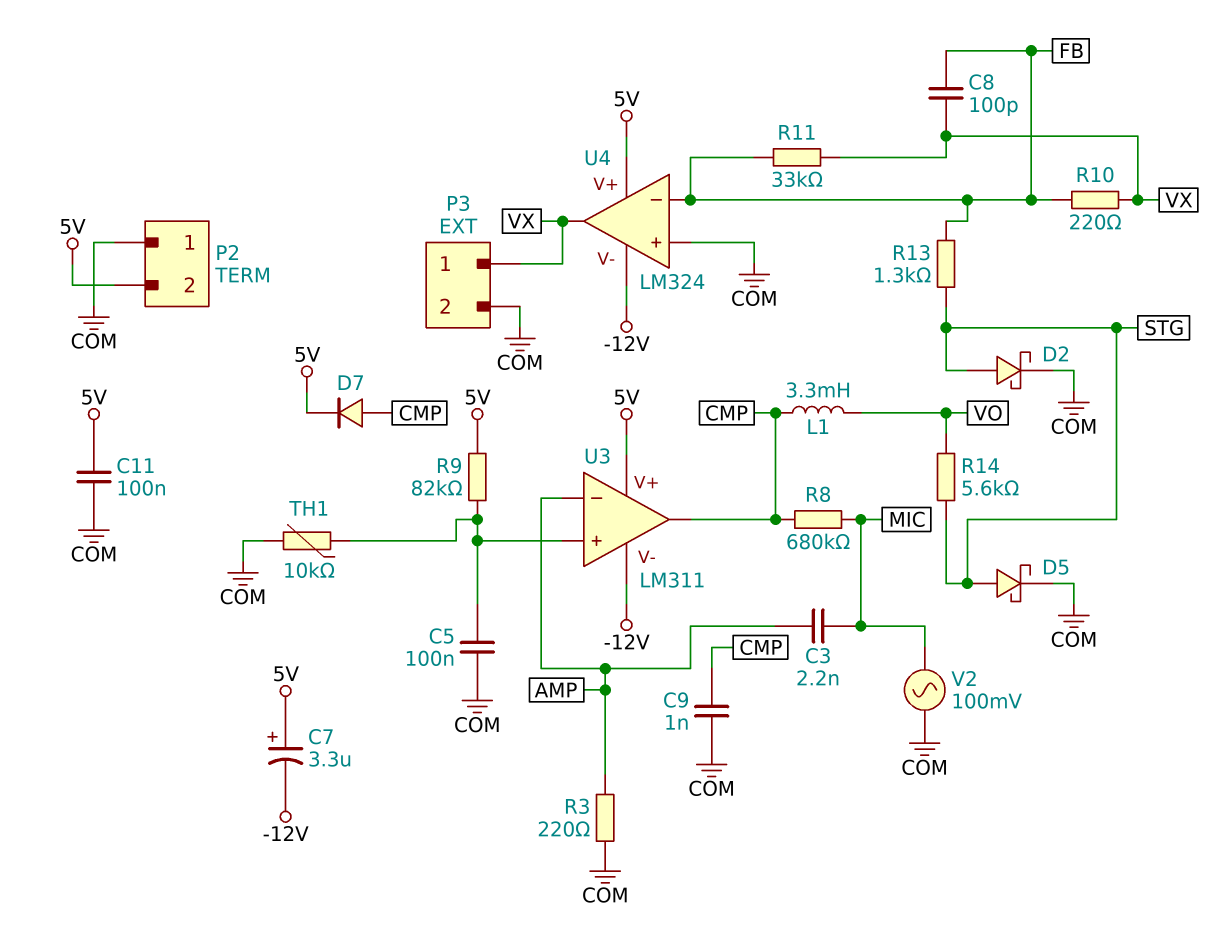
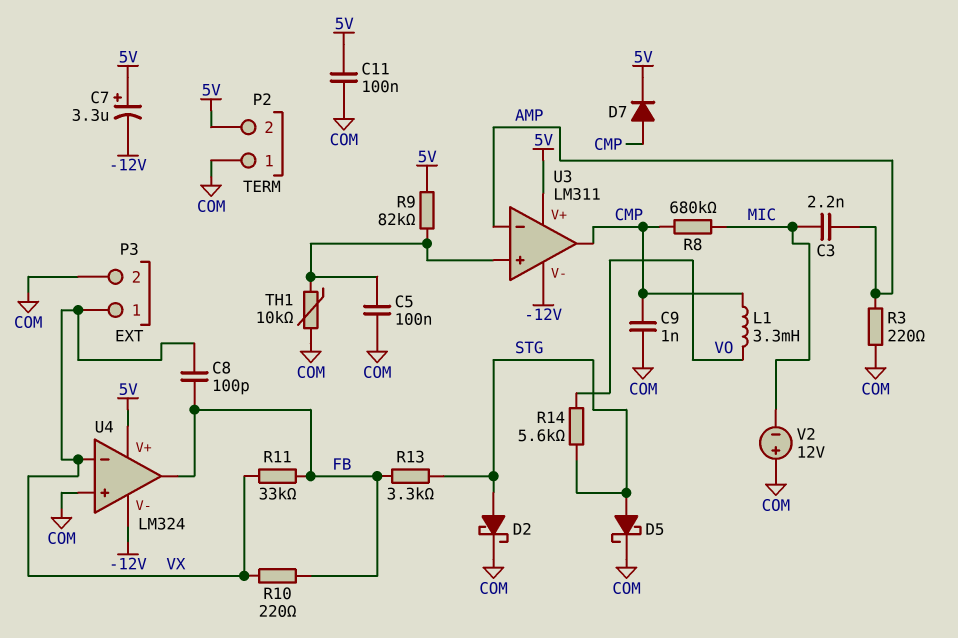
R13: 1.3k (FB, STG) -> 3.3k (FB, STG)
U4 pin in-: FB -> VX
U4 pin out: VX -> FB
V2: AC 100mV (COM, MIC) -> 12V (plus COM, minus MIC)

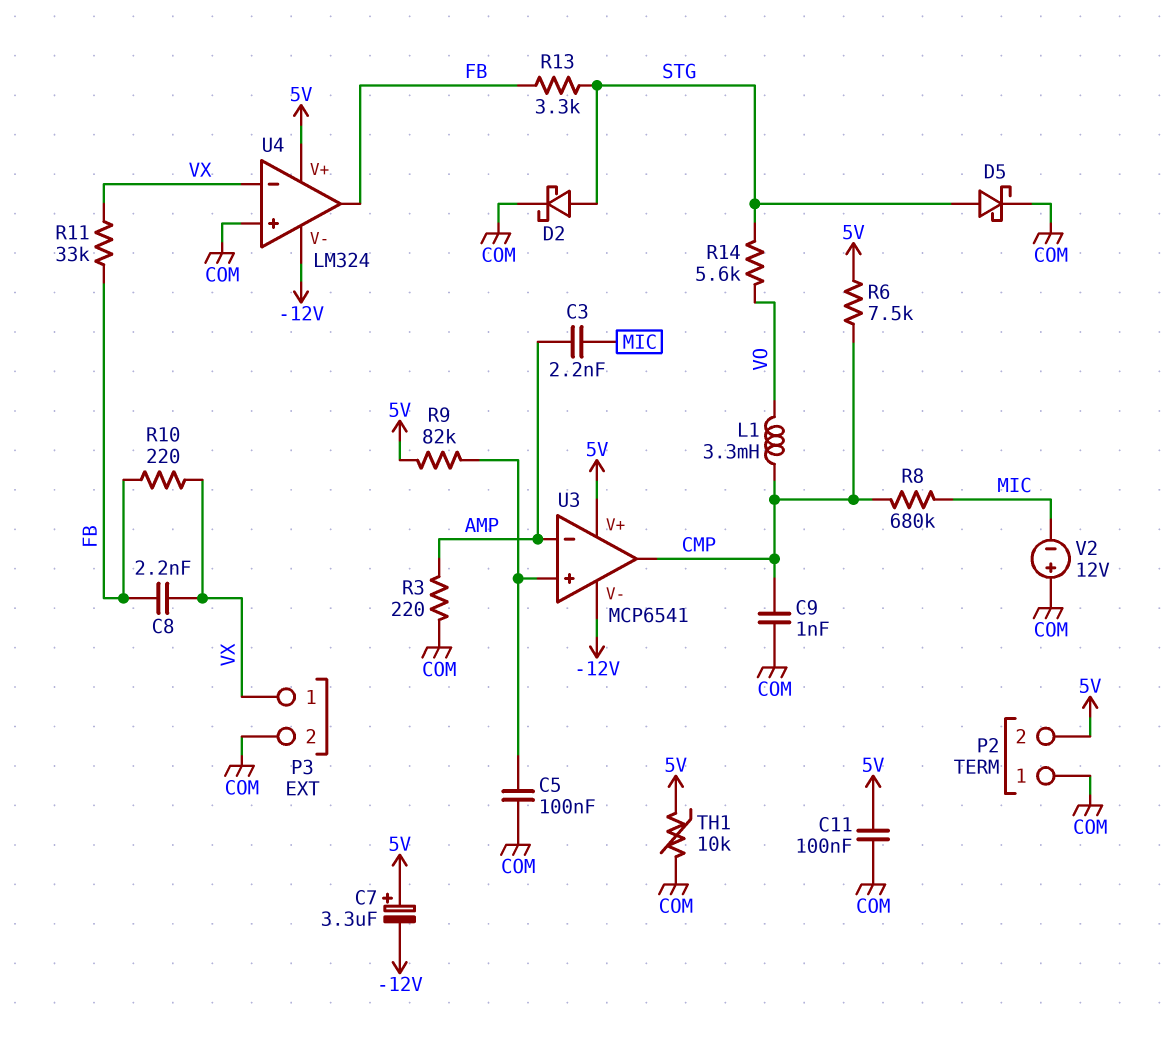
C8: 100pF (FB, VX) -> 2.2nF (FB, VX)
D7: diode (A CMP, K 5V) -> none
R6: none -> 7.5k (5V, CMP)
TH1: 10k (COM, U3/in+) -> 10k (5V, COM)
U3: LM311 -> MCP6541

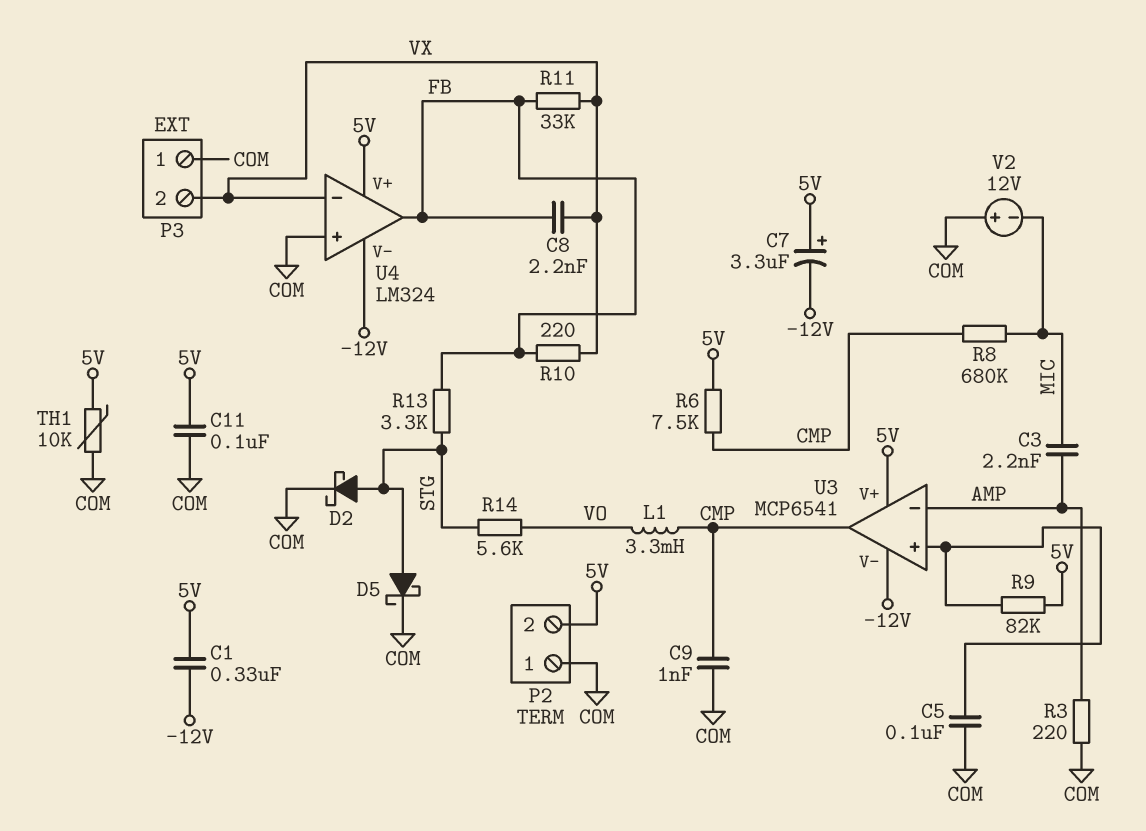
C1: none -> 330nF (-12V, 5V)
P3 pin 1: VX -> COM
P3 pin 2: COM -> VX

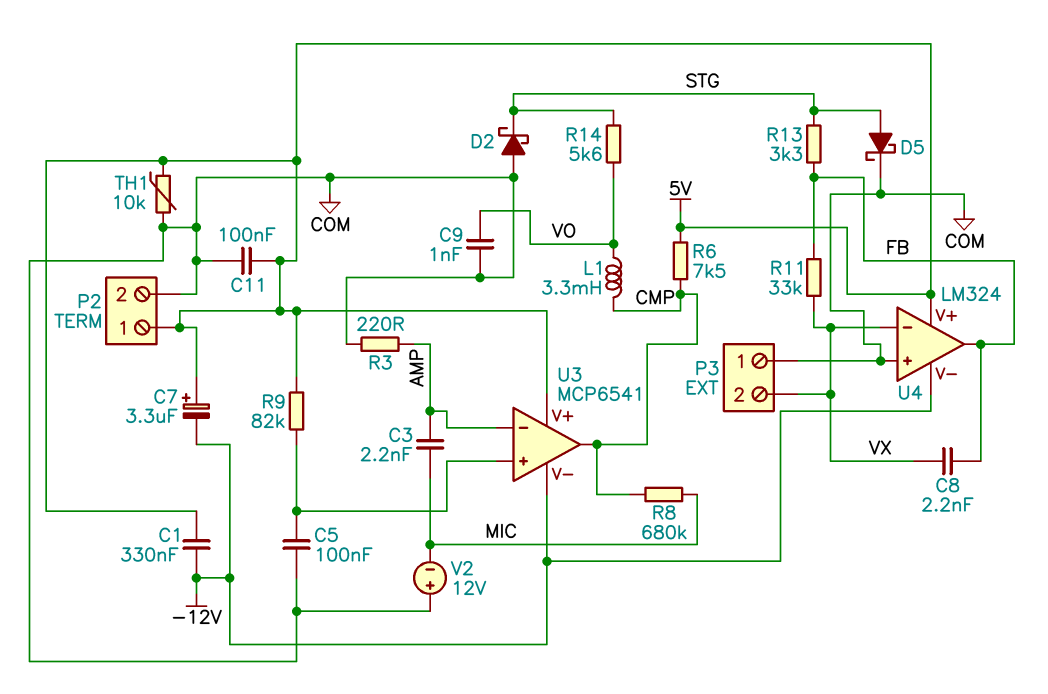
C9: 1nF (CMP, COM) -> 1nF (COM, VO)
D2: schottky (A STG, K COM) -> schottky (A COM, K STG)
P2 pin 1: COM -> 5V
P2 pin 2: 5V -> COM
R10: 220 (FB, VX) -> none

